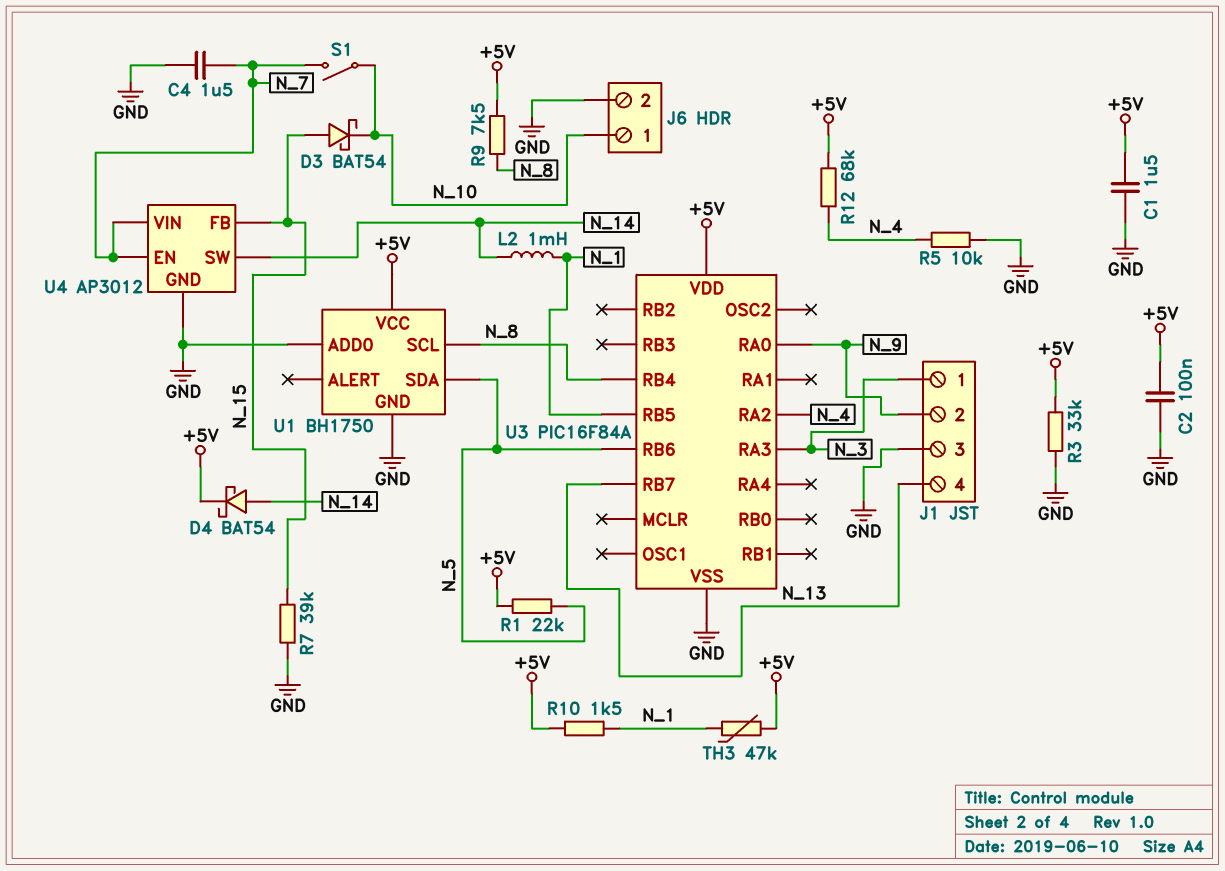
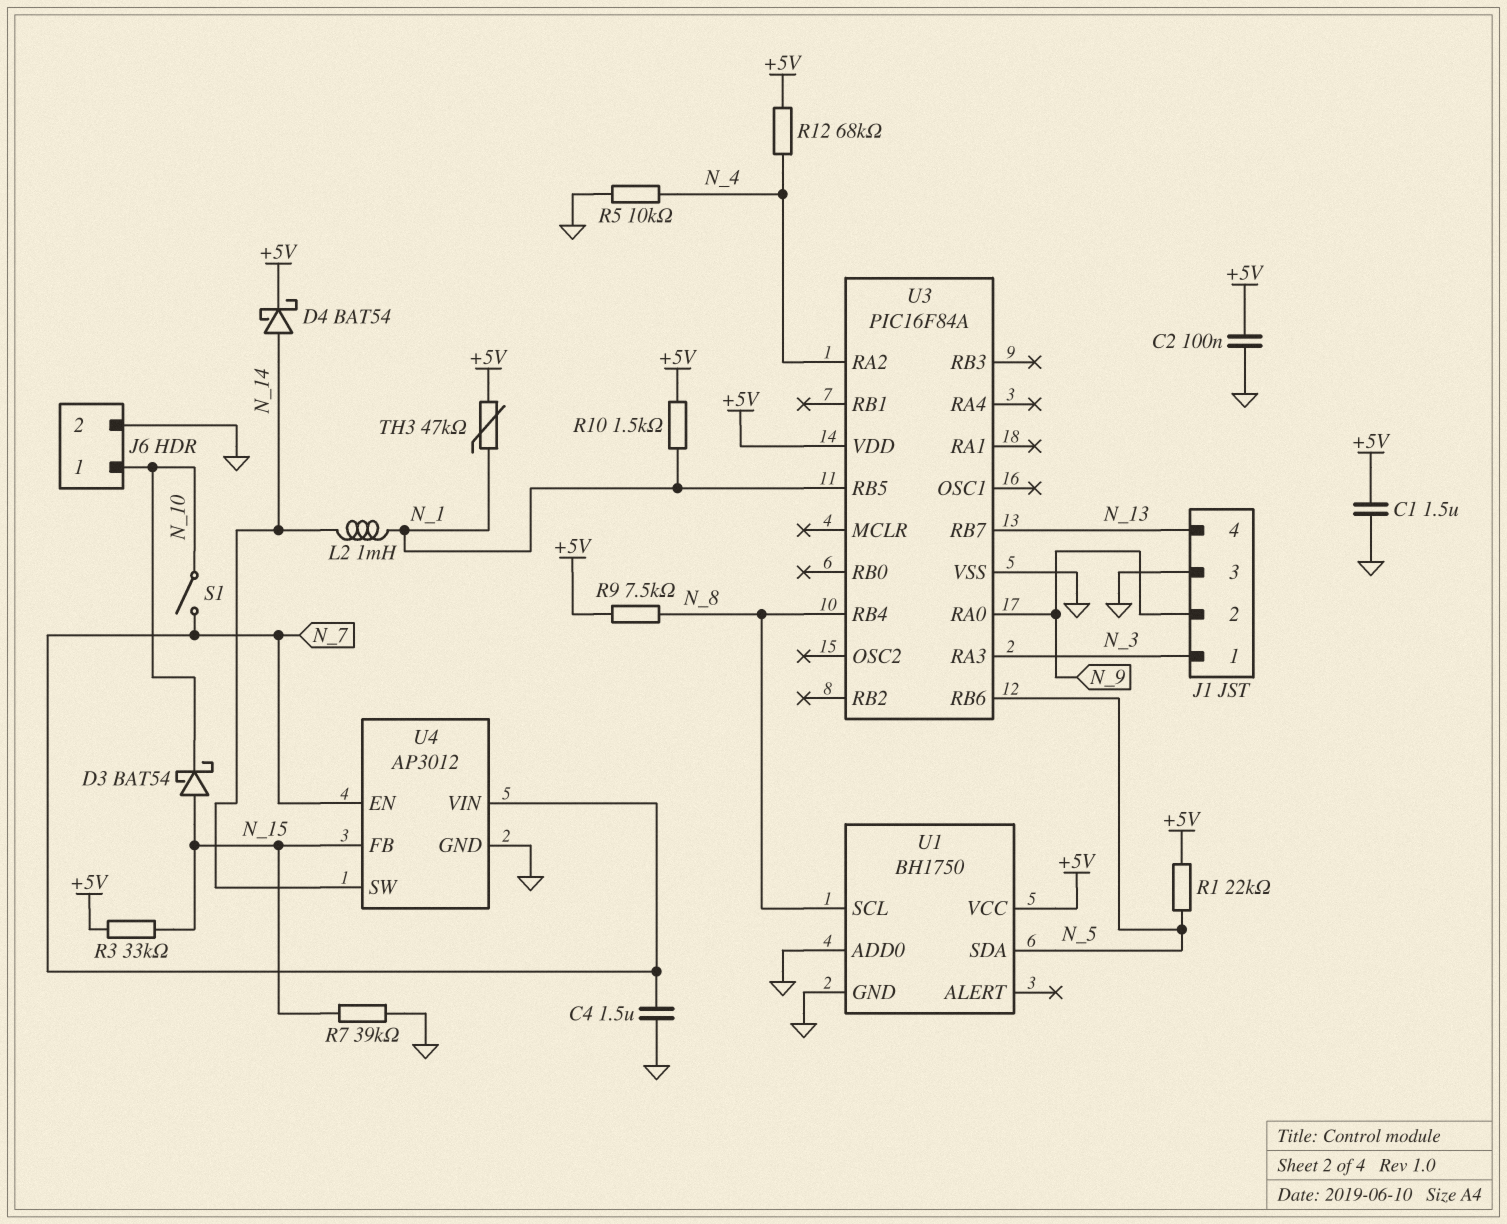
R3: 33k (+5V, GND) -> 33k (+5V, N_15)

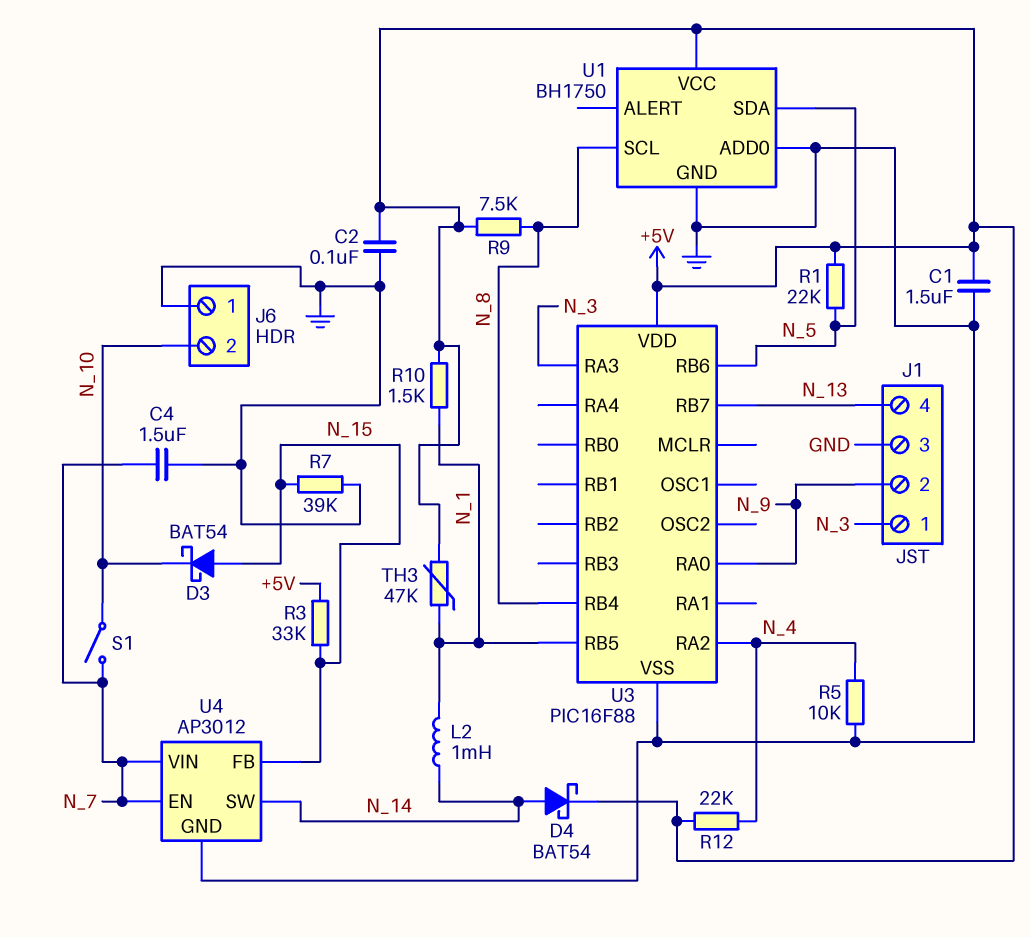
J6 pin 1: N_10 -> GND
J6 pin 2: GND -> N_10
R12: 68k (+5V, N_4) -> 22k (+5V, N_4)
U3: PIC16F84A -> PIC16F88

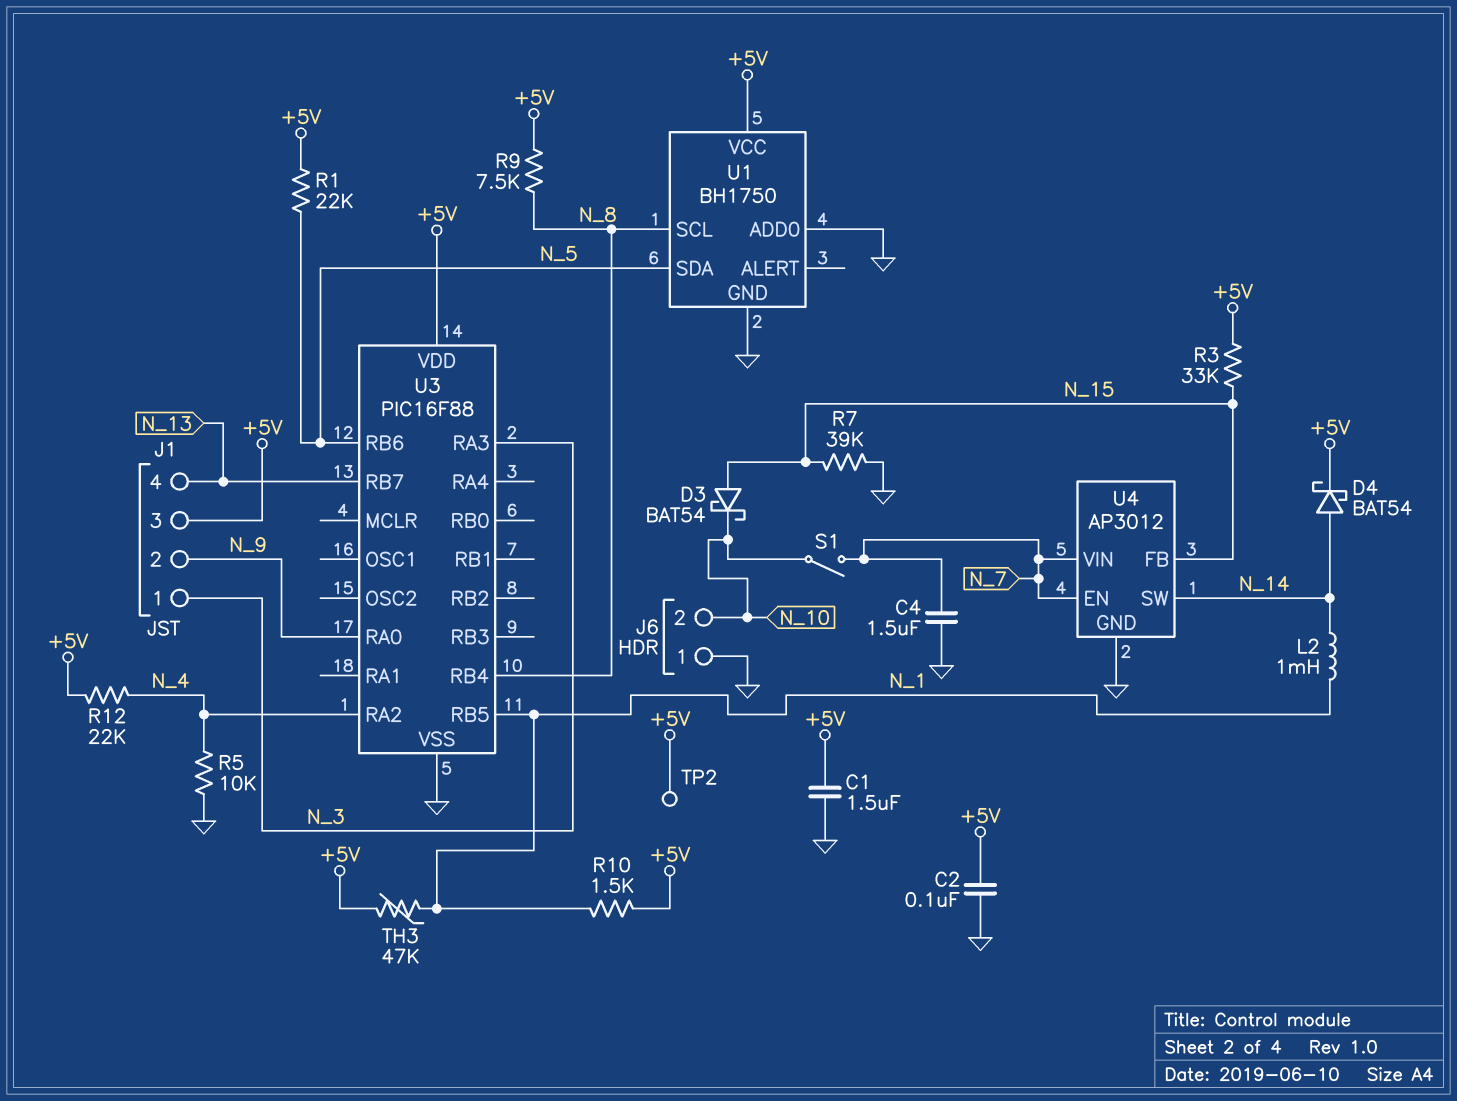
J1 pin 3: GND -> +5V
TP2: none -> test point (+5V)

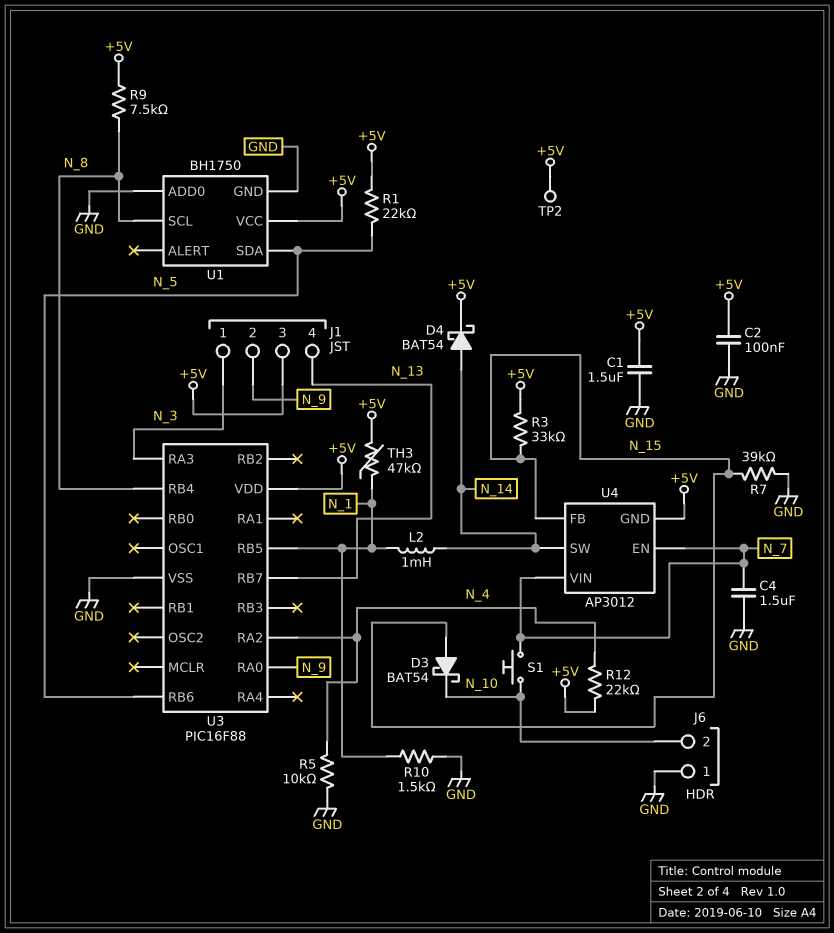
R10: 1.5k (+5V, N_1) -> 1.5k (GND, N_1)
S1: switch (N_7, N_10) -> button (N_7, N_10)
U4 pin GND: GND -> +5V

